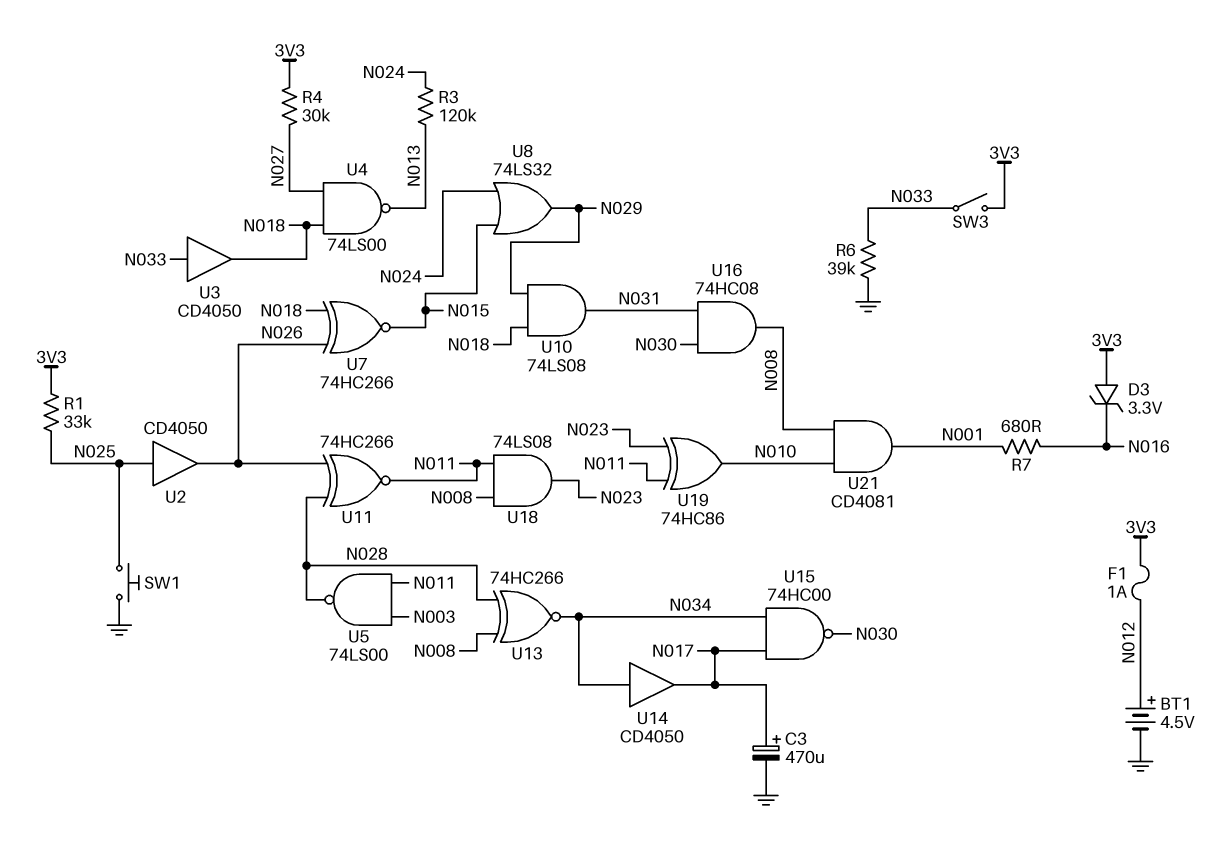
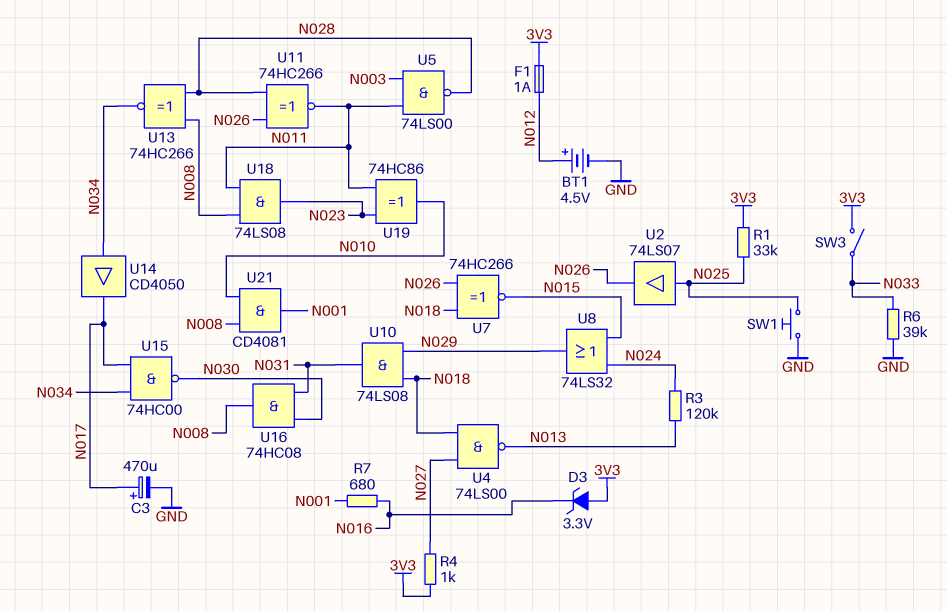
R4: 30k (3V3, N027) -> 1k (3V3, N027)
U2: buffer CD4050 (in N025, out N026) -> buffer 74LS07 (in N025, out N026)
U3: buffer CD4050 (in N033, out N018) -> none

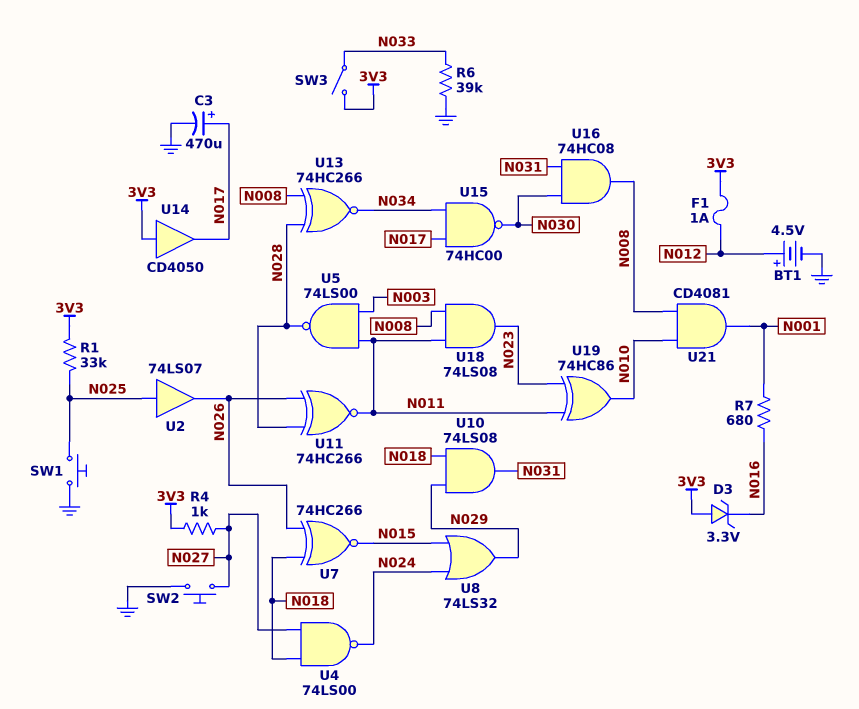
R3: 120k (N013, N024) -> none
SW2: none -> button (GND, N027)
U4: NAND 74LS00 (in N018, in N027, out N013) -> NAND 74LS00 (in N018, in N027, out N024)
U14: buffer CD4050 (in N034, out N017) -> buffer CD4050 (in 3V3, out N017)

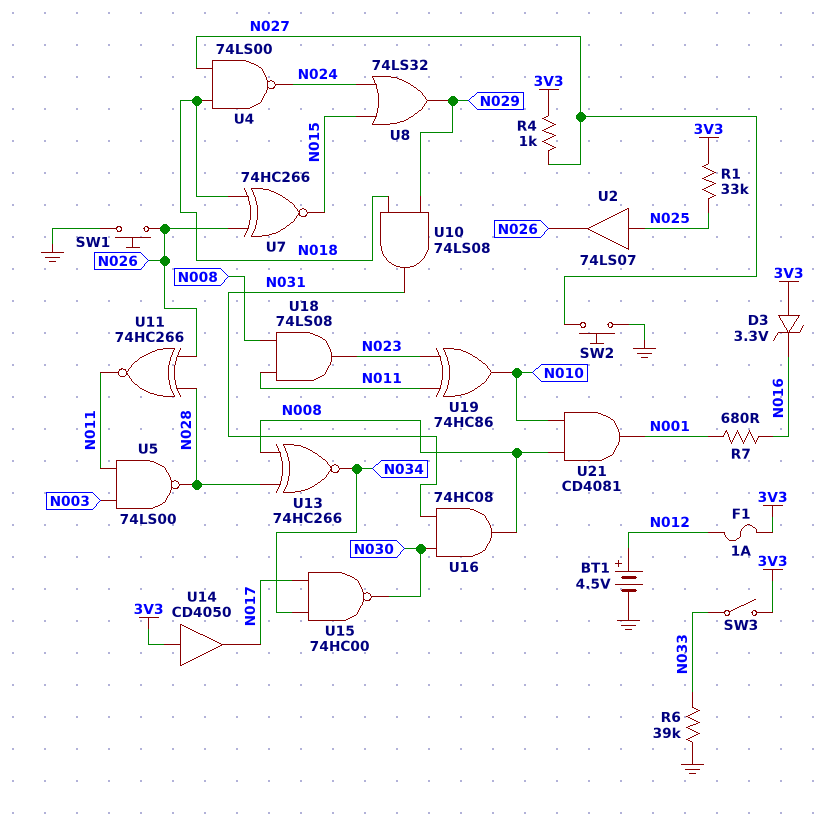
C3: 470uF (plus N017, minus GND) -> none
SW1: button (GND, N025) -> button (GND, N026)

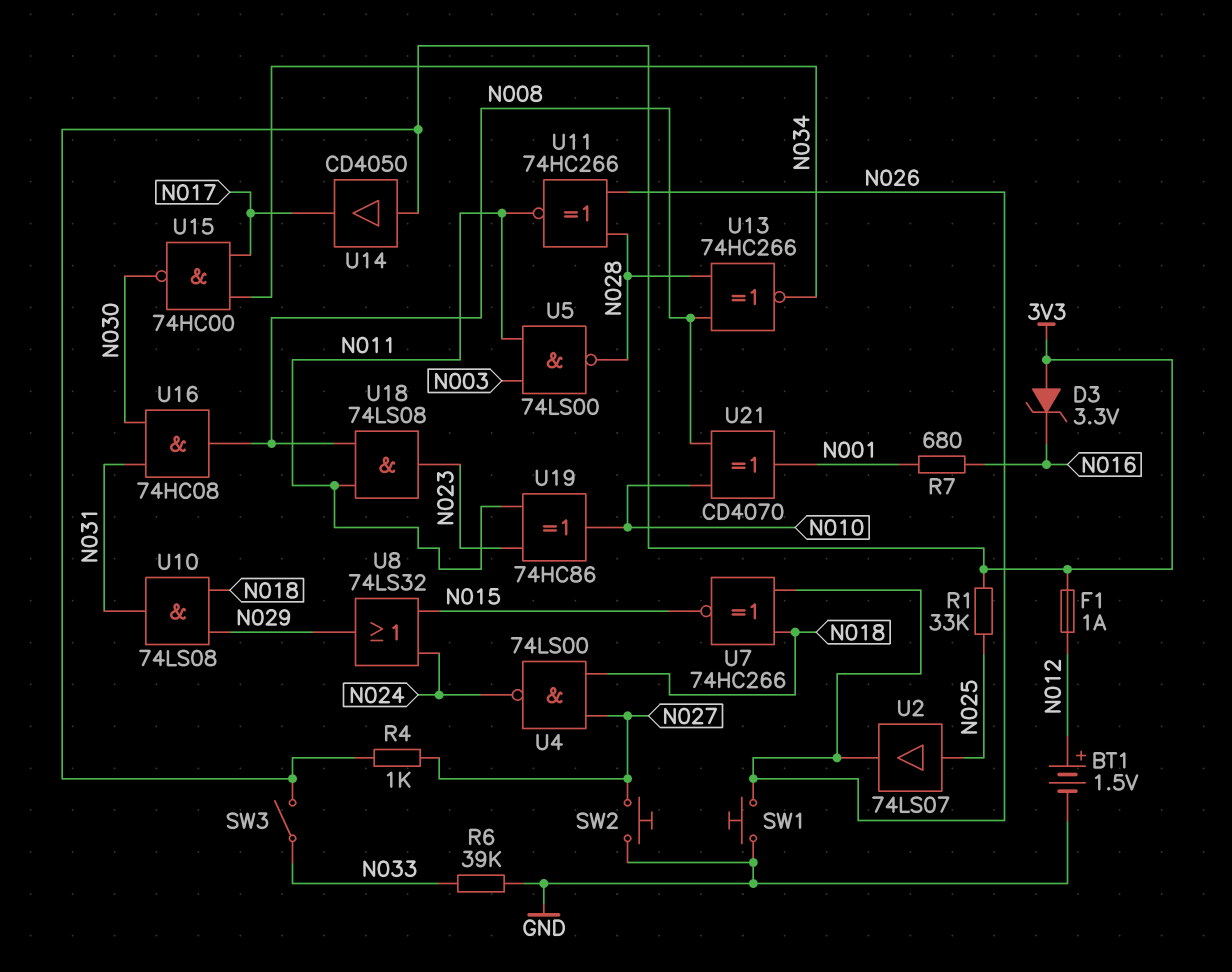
BT1: 4.5V (plus N012, minus GND) -> 1.5V (plus N012, minus GND)
U21: AND CD4081 (in N008, in N010, out N001) -> XOR CD4070 (in N008, in N010, out N001)

